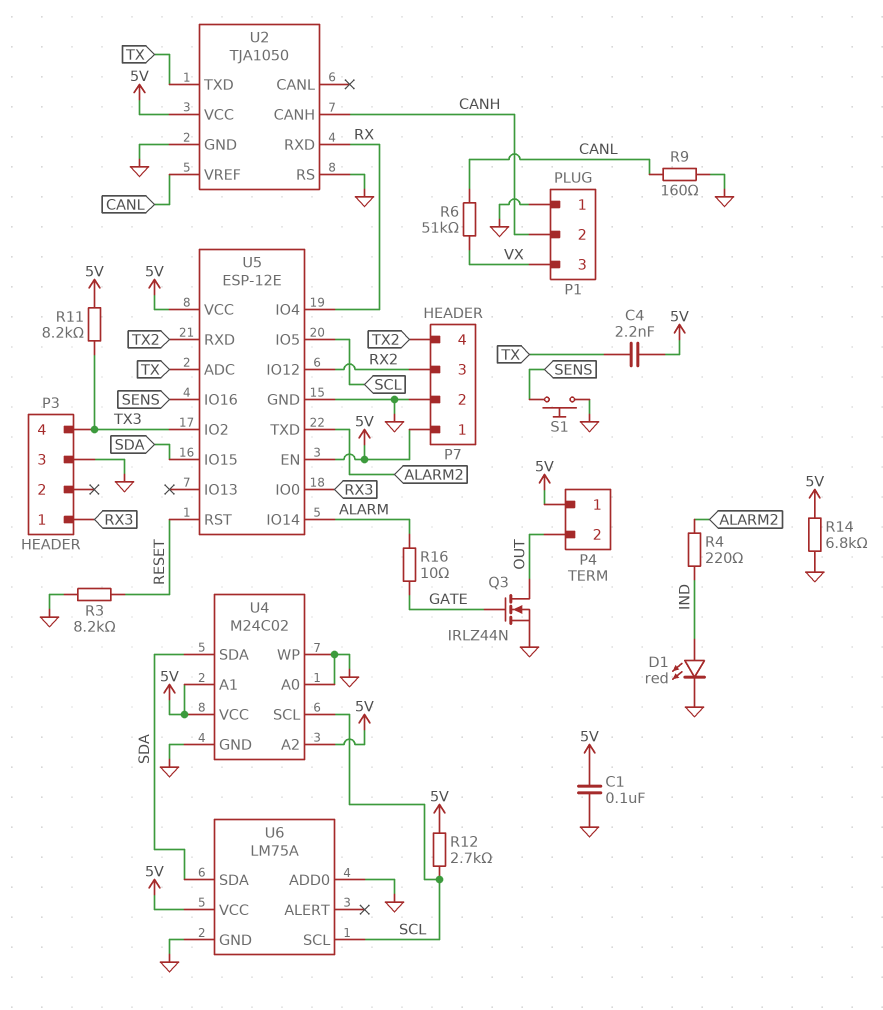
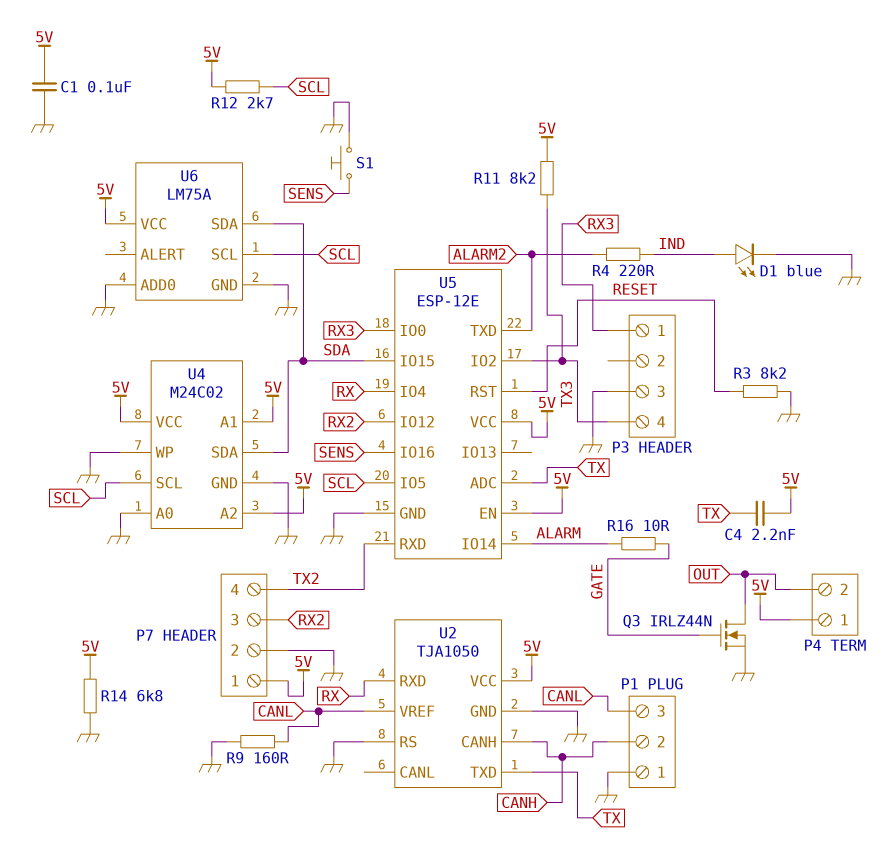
D1: LED red (A IND, K GND) -> LED blue (A IND, K GND)
P1 pin 3: VX -> CANL
R6: 51k (CANL, VX) -> none

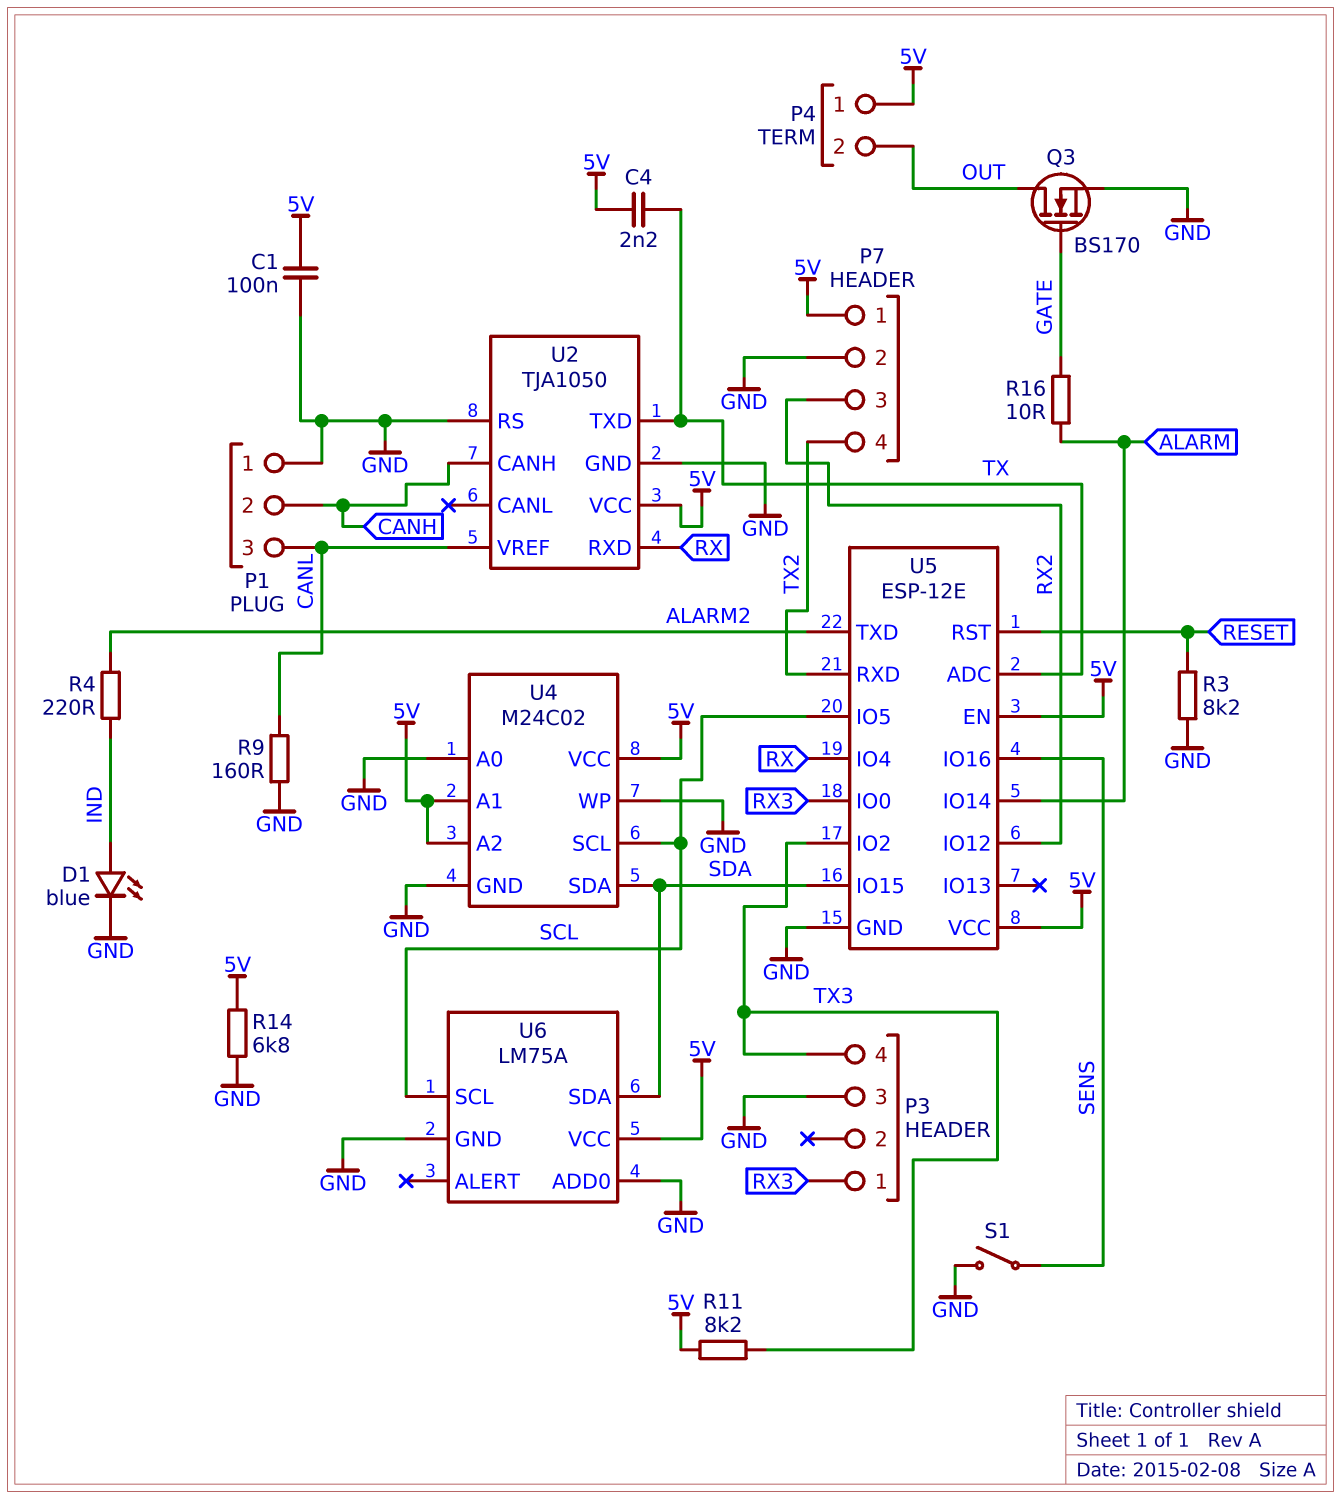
Q3: NMOS IRLZ44N (G GATE, D OUT, S GND) -> NMOS BS170 (G GATE, D OUT, S GND)
R12: 2.7k (5V, SCL) -> none
S1: button (GND, SENS) -> switch (GND, SENS)

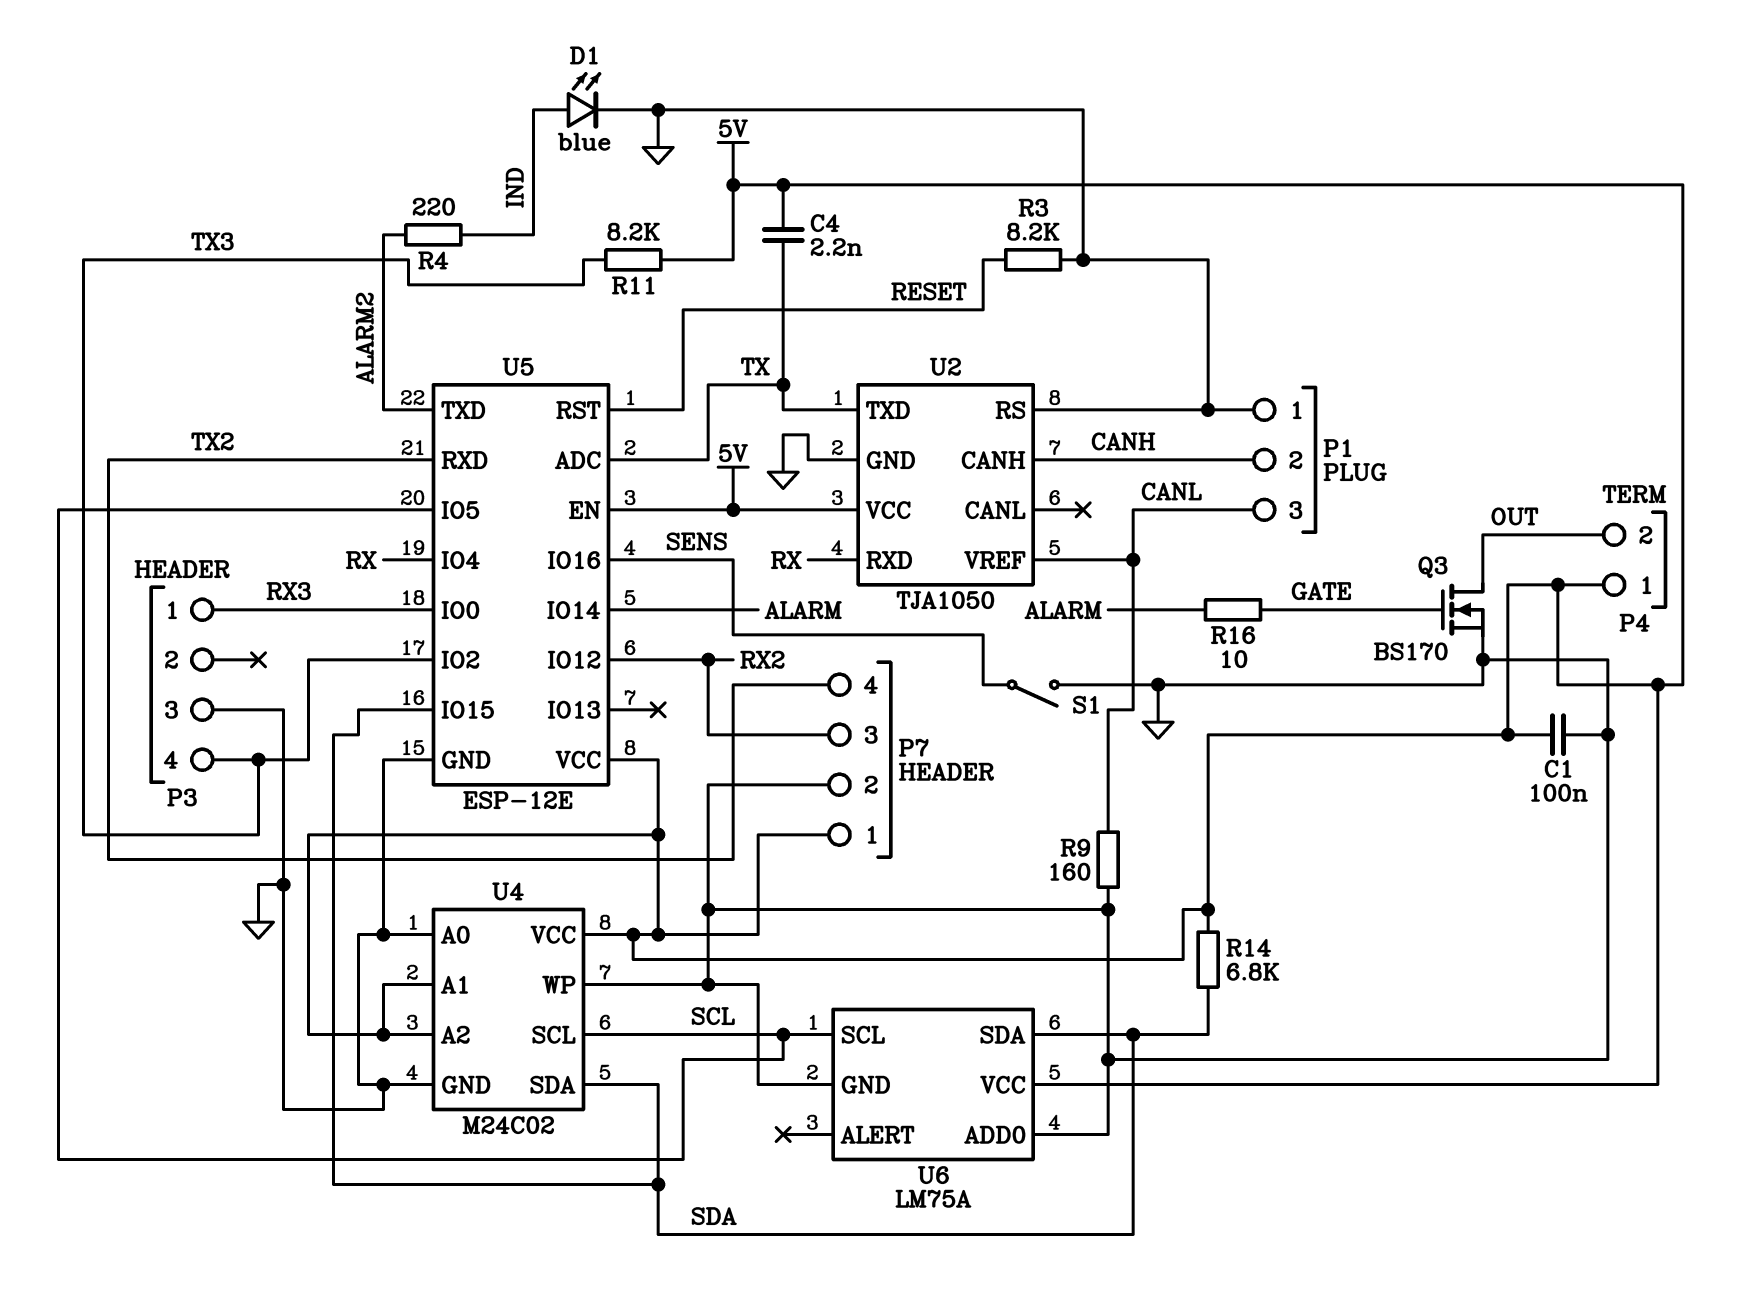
R14: 6.8k (5V, GND) -> 6.8k (5V, SDA)

